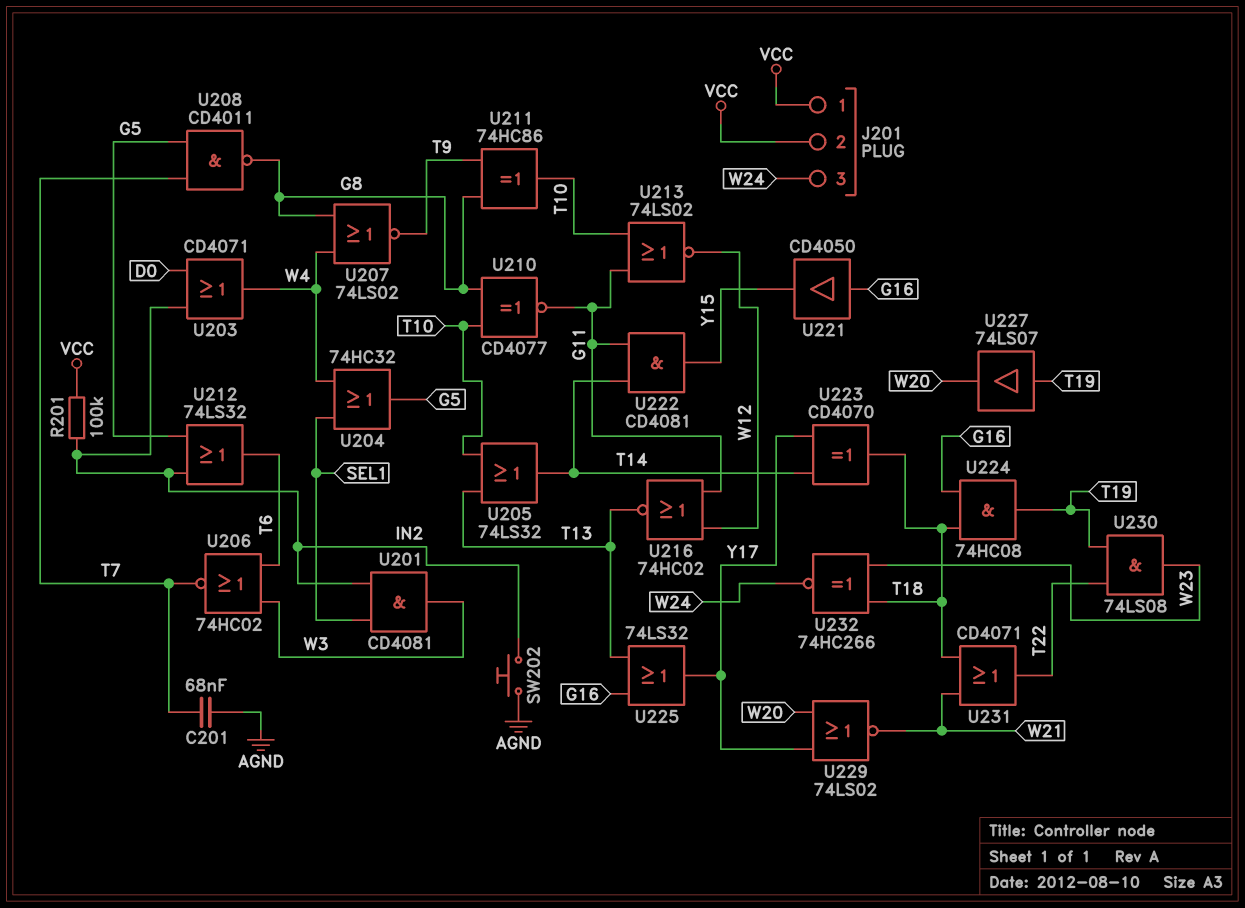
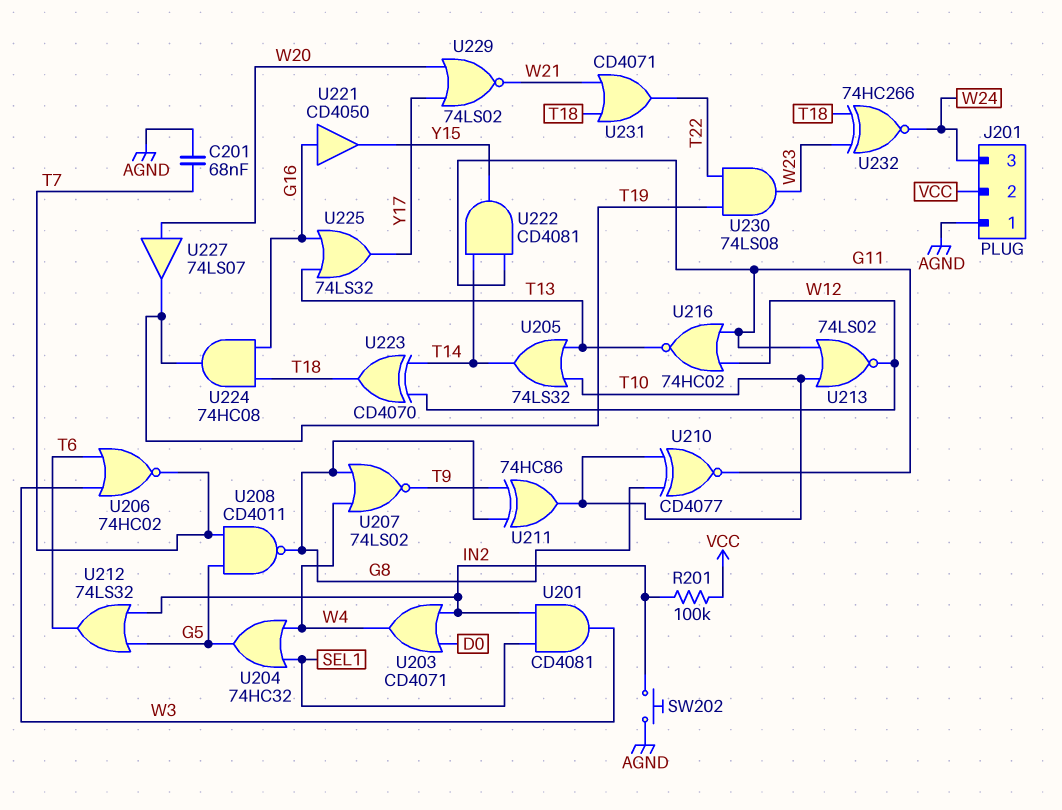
J201 pin 1: VCC -> AGND
U223: XOR CD4070 (in T14, in Y17, out T18) -> XOR CD4070 (in T14, in W12, out T18)
U227: buffer 74LS07 (in T19, out W20) -> buffer 74LS07 (in W20, out T19)

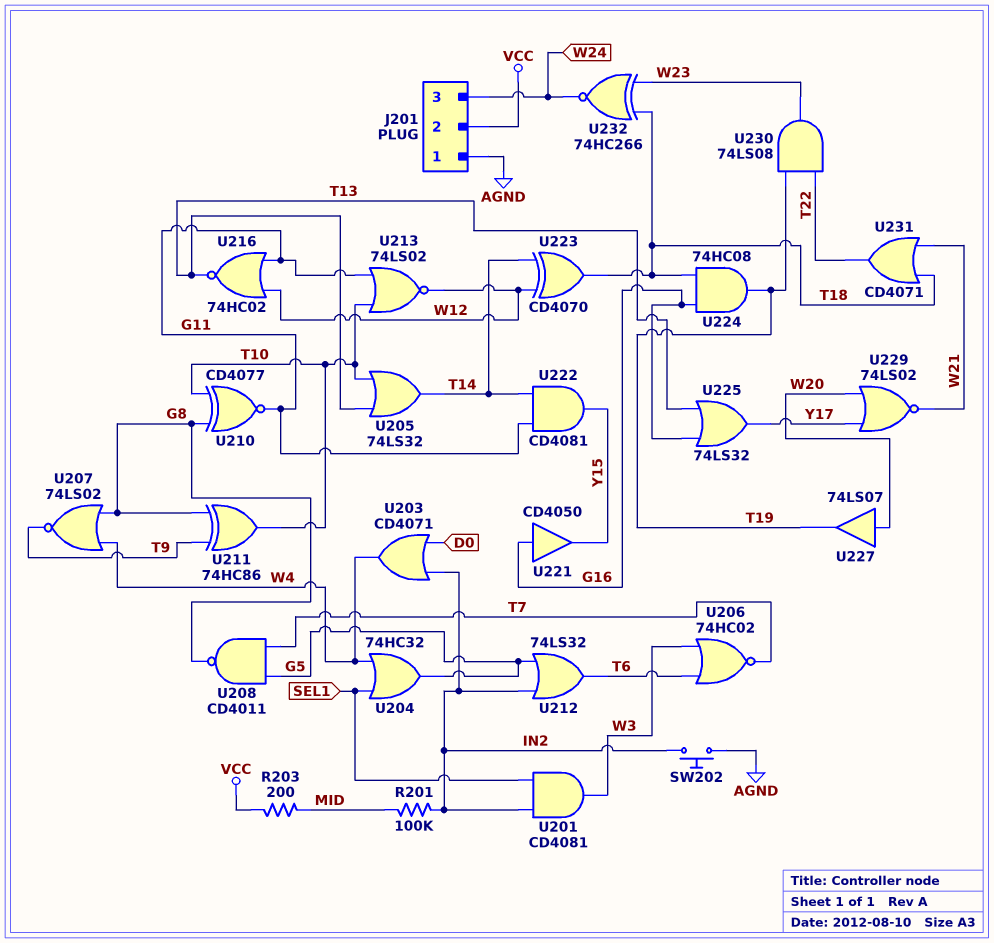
C201: 68nF (AGND, T7) -> none
R201: 100k (IN2, VCC) -> 100k (IN2, MID)
R203: none -> 200 (MID, VCC)

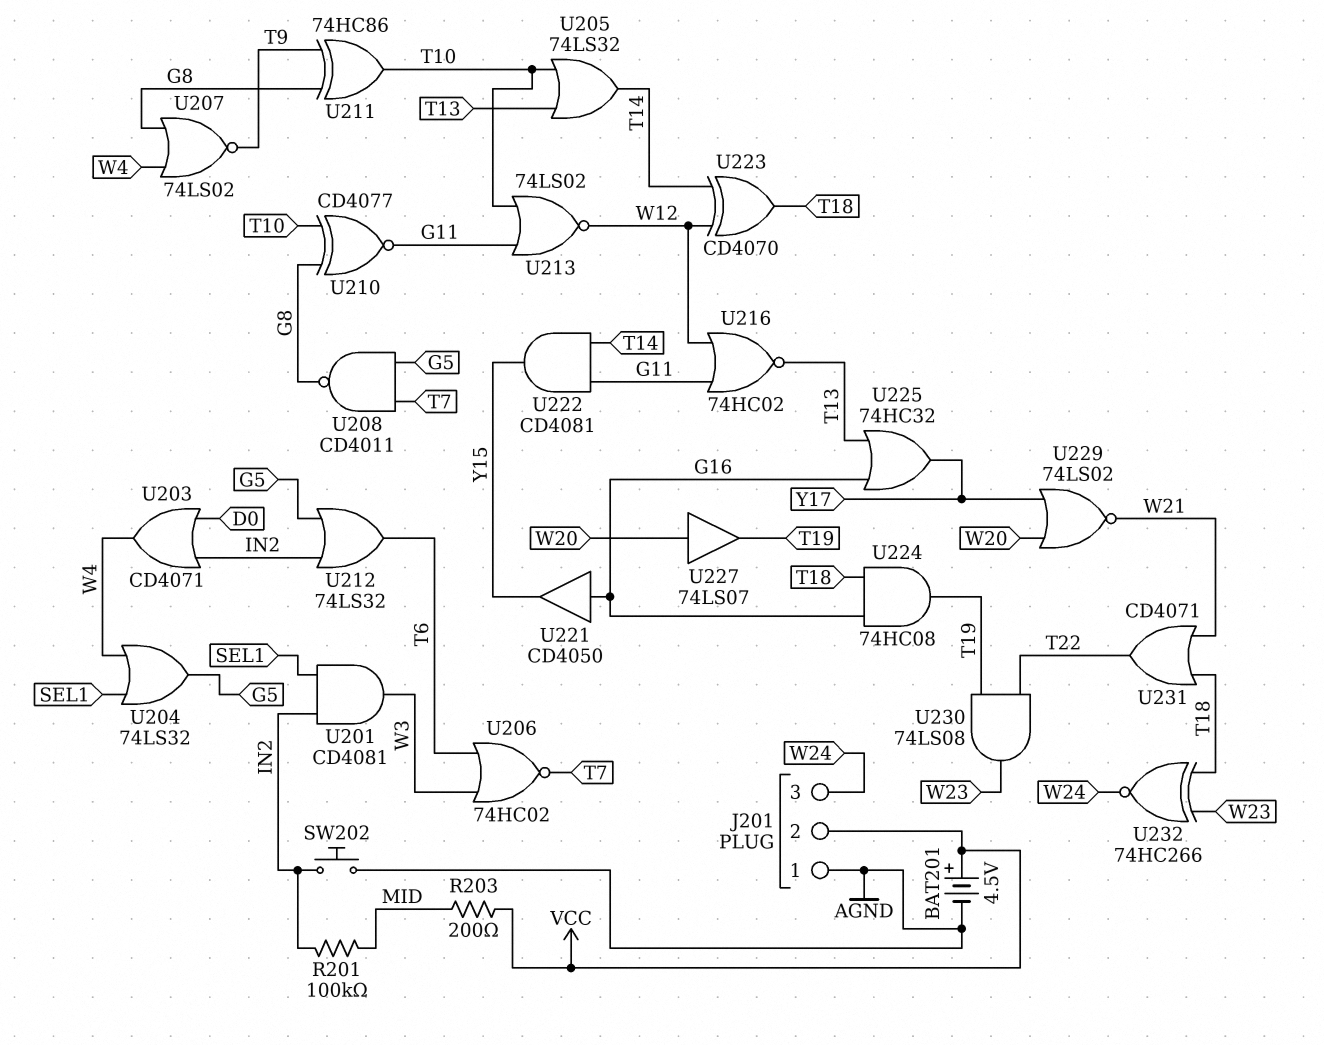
BAT201: none -> 4.5V (plus VCC, minus AGND)
U204: OR 74HC32 (in SEL1, in W4, out G5) -> OR 74LS32 (in SEL1, in W4, out G5)
U225: OR 74LS32 (in G16, in T13, out Y17) -> OR 74HC32 (in G16, in T13, out Y17)

